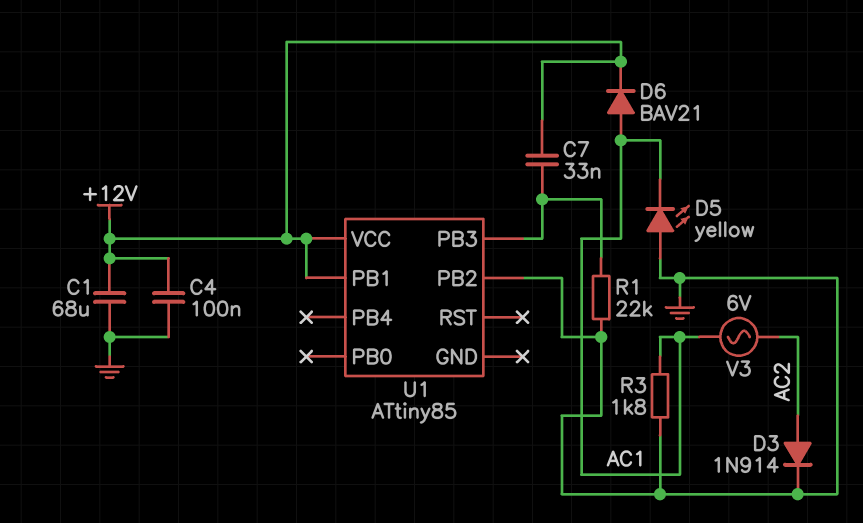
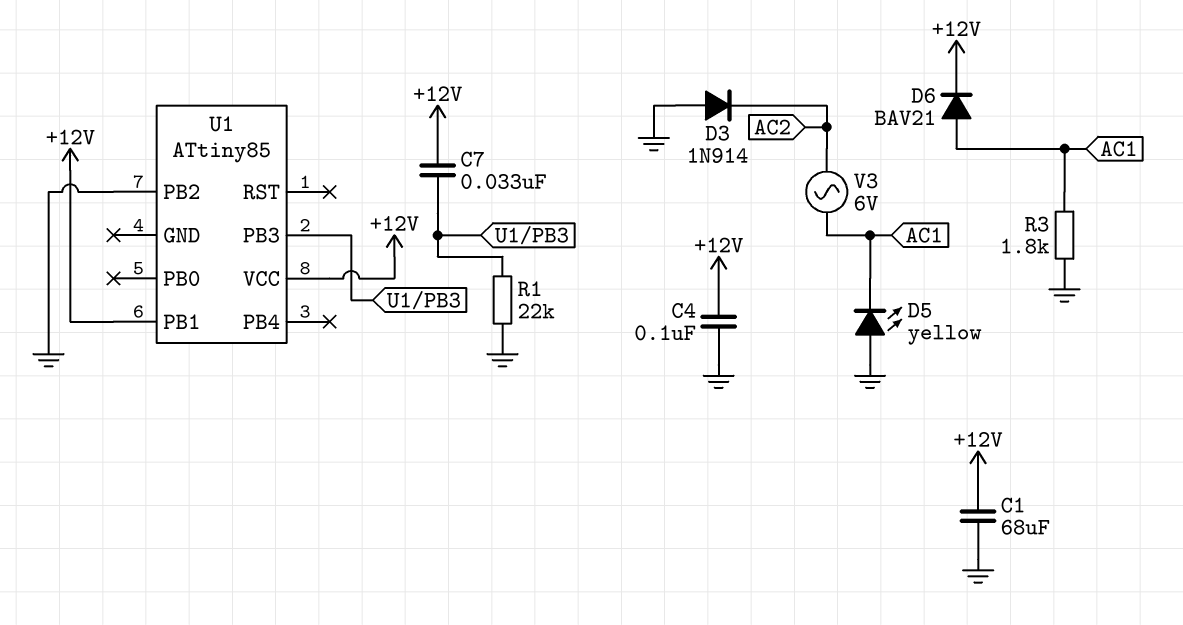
D3: diode 1N914 (A AC2, K GND) -> diode 1N914 (A GND, K AC2)

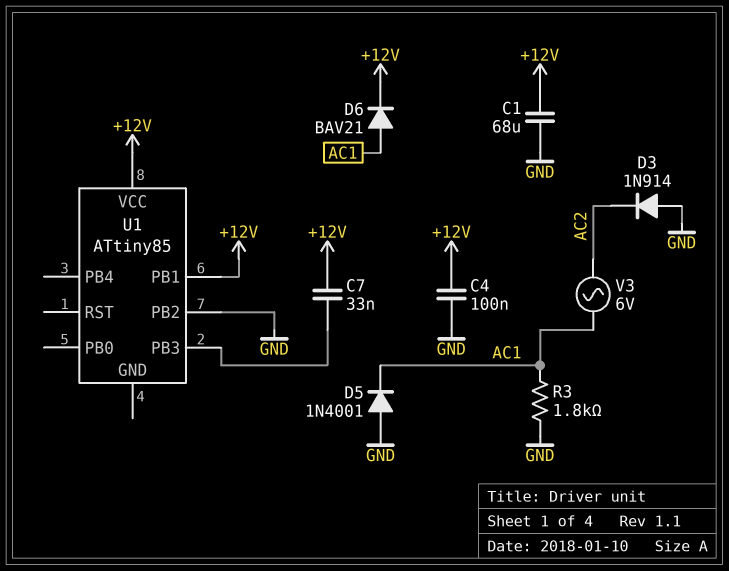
D5: LED yellow (A GND, K AC1) -> diode 1N4001 (A GND, K AC1)
R1: 22k (GND, U1/PB3) -> none

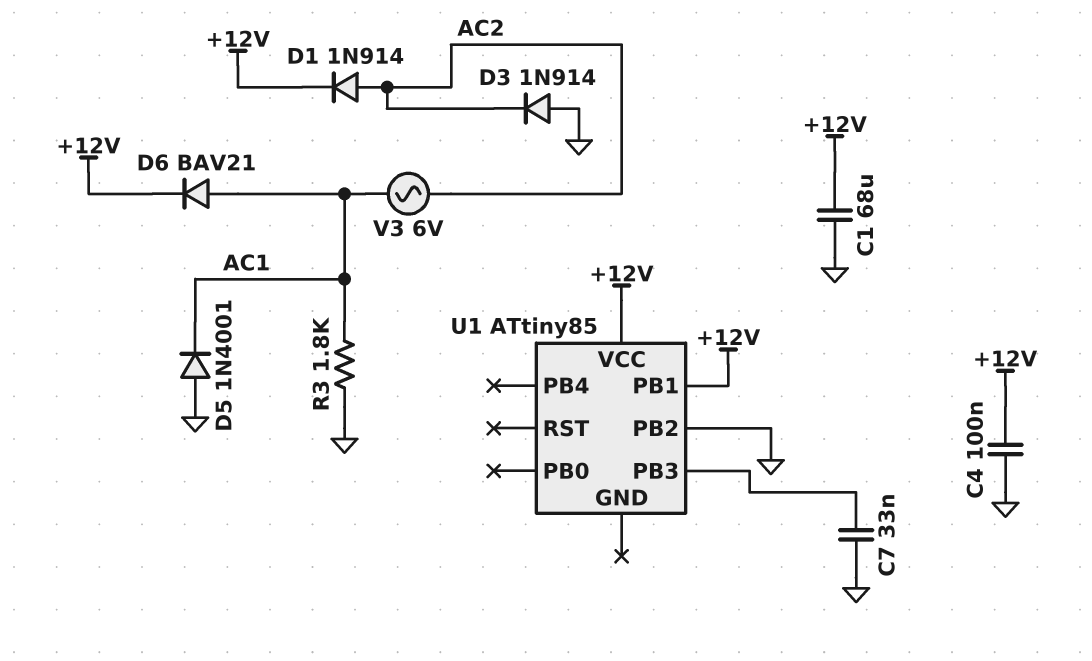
C7: 33nF (+12V, U1/PB3) -> 33nF (GND, U1/PB3)
D1: none -> diode 1N914 (A AC2, K +12V)

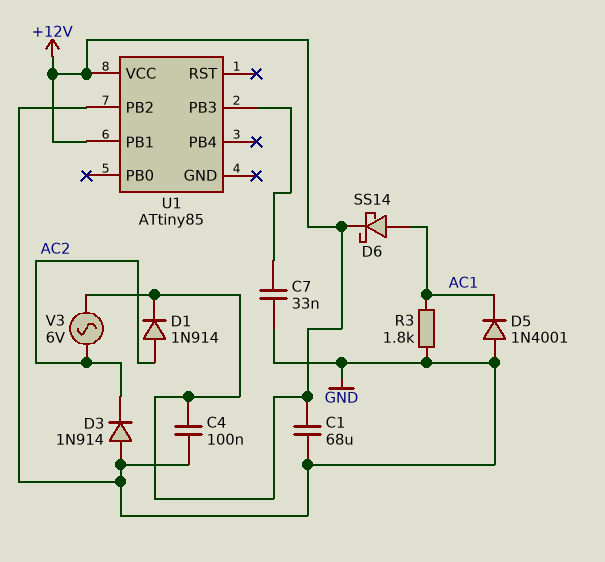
D6: diode BAV21 (A AC1, K +12V) -> schottky SS14 (A AC1, K +12V)
V3: AC 6V (AC1, AC2) -> AC 6V (+12V, AC2)

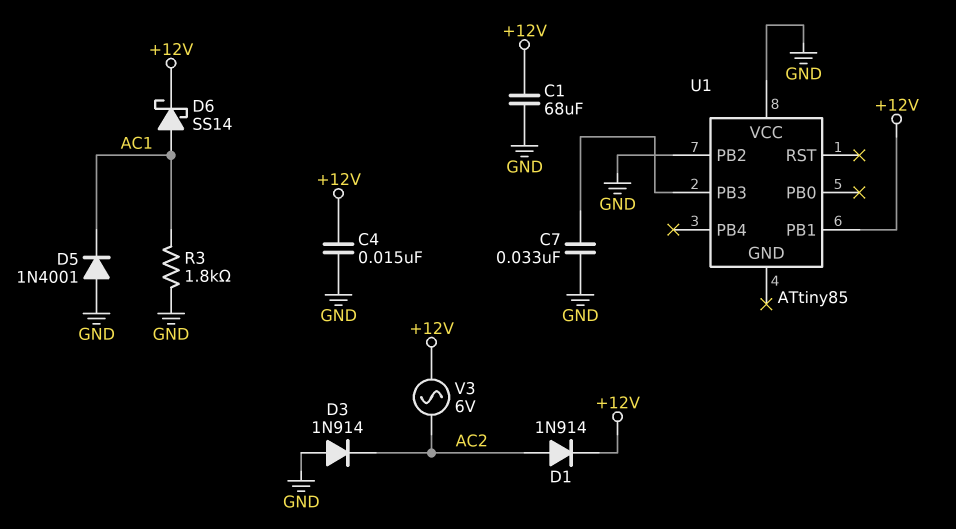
C4: 100nF (+12V, GND) -> 15nF (+12V, GND)
U1 pin VCC: +12V -> GND

